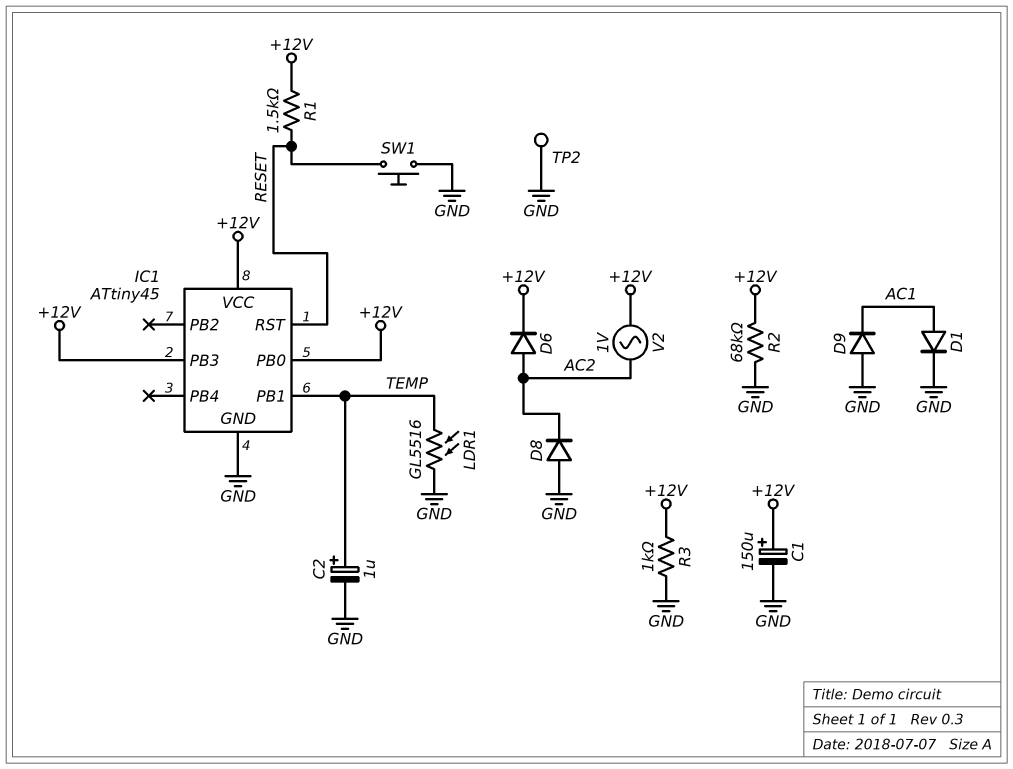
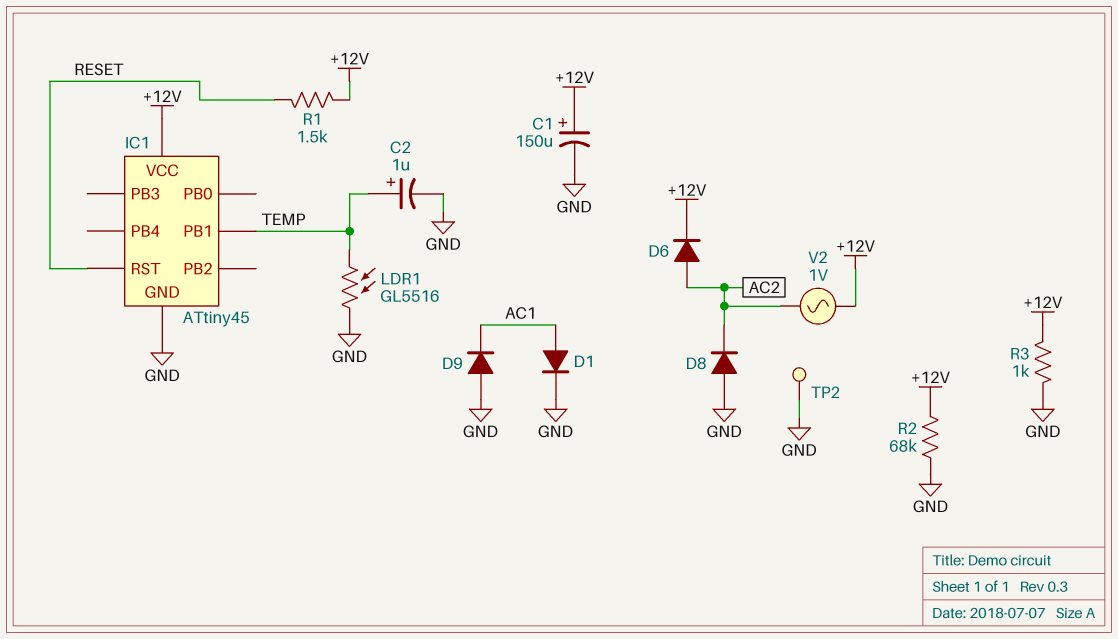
IC1 pin PB0: +12V -> none
IC1 pin PB3: +12V -> none
SW1: button (GND, RESET) -> none

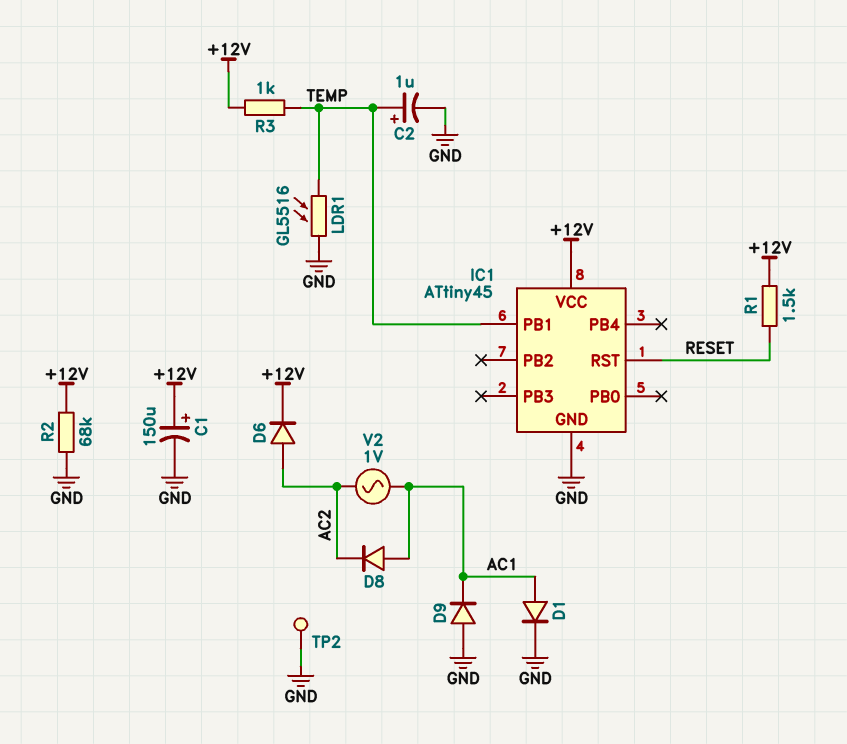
D8: diode (A GND, K AC2) -> diode (A AC1, K AC2)
R3: 1k (+12V, GND) -> 1k (+12V, TEMP)
V2: AC 1V (+12V, AC2) -> AC 1V (AC1, AC2)

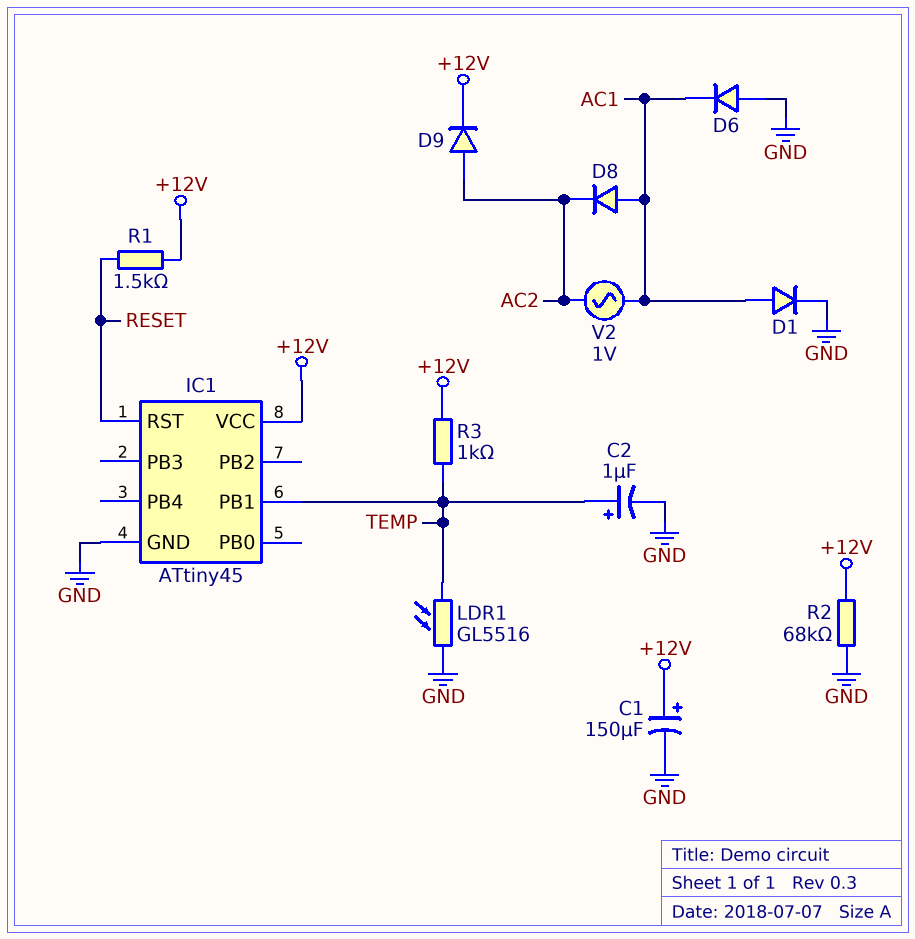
D6: diode (A AC2, K +12V) -> diode (A GND, K AC1)
D9: diode (A GND, K AC1) -> diode (A AC2, K +12V)
TP2: test point (GND) -> none

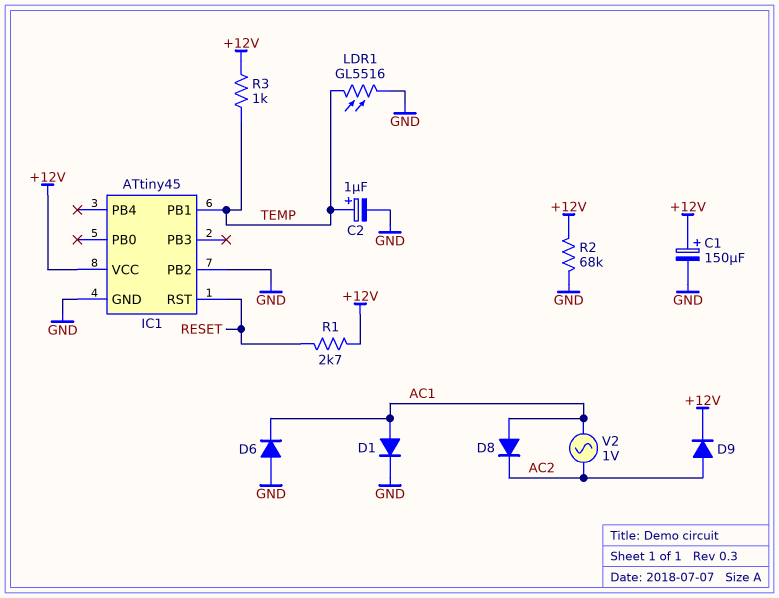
IC1 pin PB2: none -> GND
R1: 1.5k (+12V, RESET) -> 2.7k (+12V, RESET)

